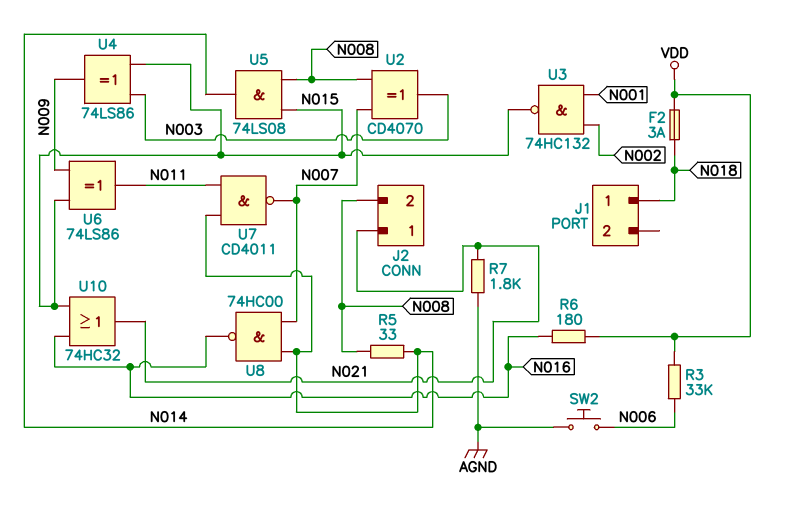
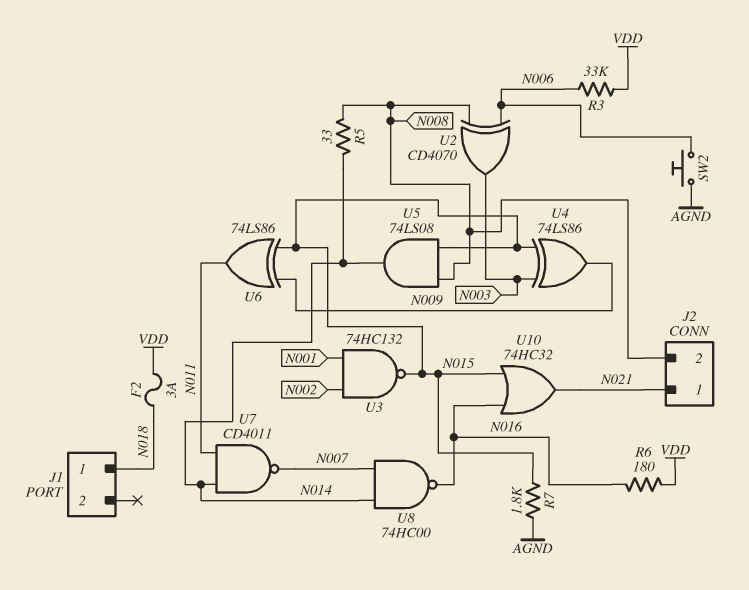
R7: 1.8k (AGND, N021) -> 1.8k (AGND, N015)
U2: XOR CD4070 (in N007, in N008, out N003) -> XOR CD4070 (in N006, in N008, out N003)

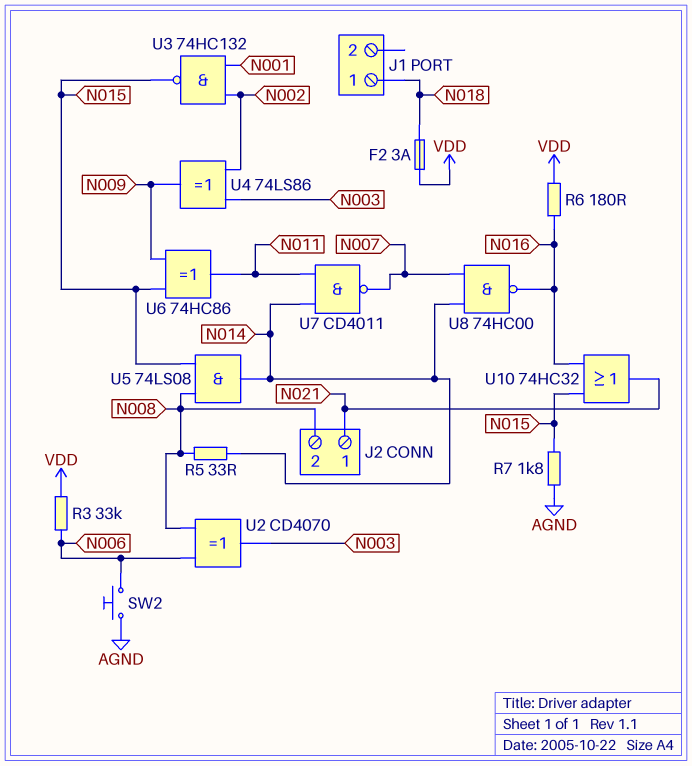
U4: XOR 74LS86 (in N003, in N015, out N009) -> XOR 74LS86 (in N002, in N003, out N009)
U6: XOR 74LS86 (in N009, in N015, out N011) -> XOR 74HC86 (in N009, in N015, out N011)

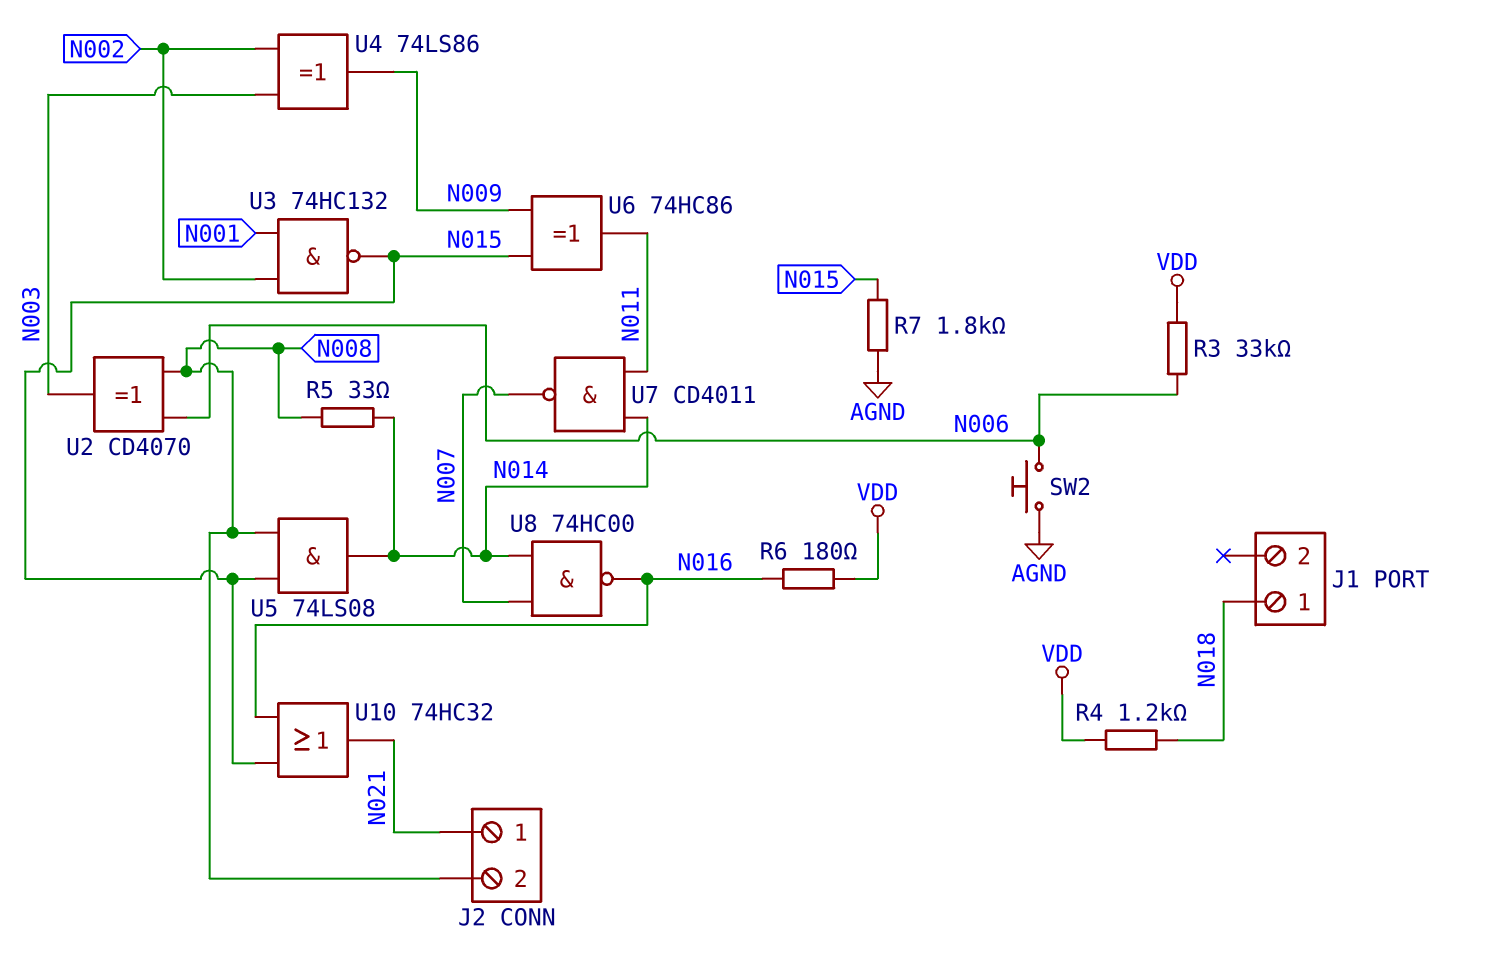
F2: 3A (N018, VDD) -> none
R4: none -> 1.2k (N018, VDD)

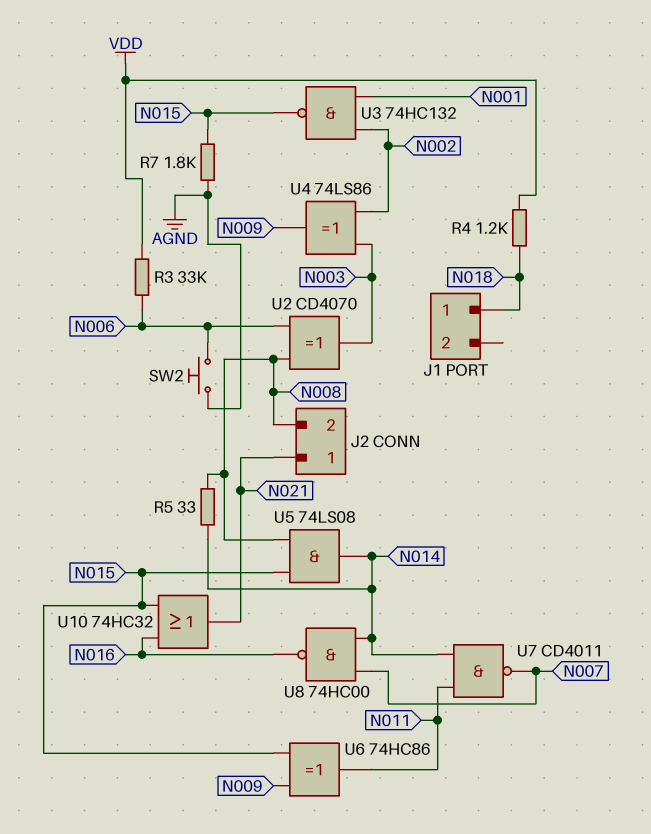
R6: 180 (N016, VDD) -> none

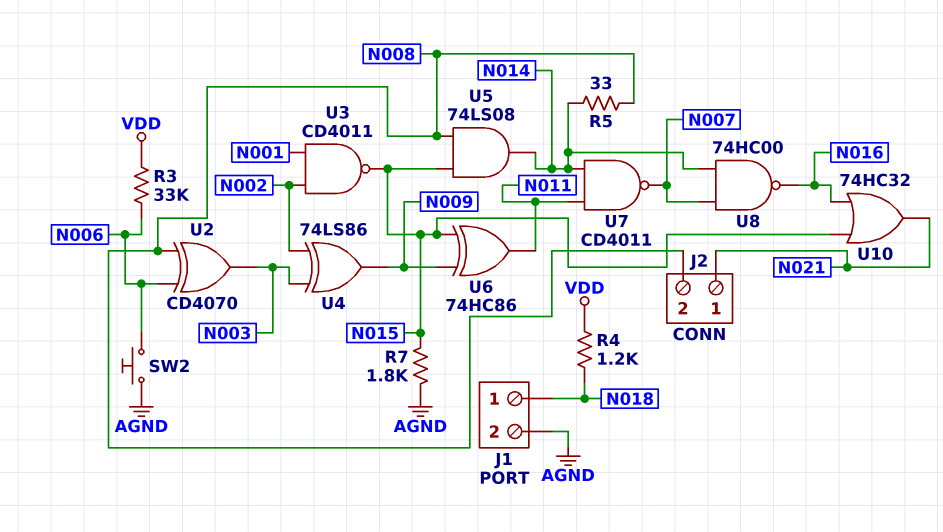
J1 pin 2: none -> AGND
U3: NAND 74HC132 (in N001, in N002, out N015) -> NAND CD4011 (in N001, in N002, out N015)

